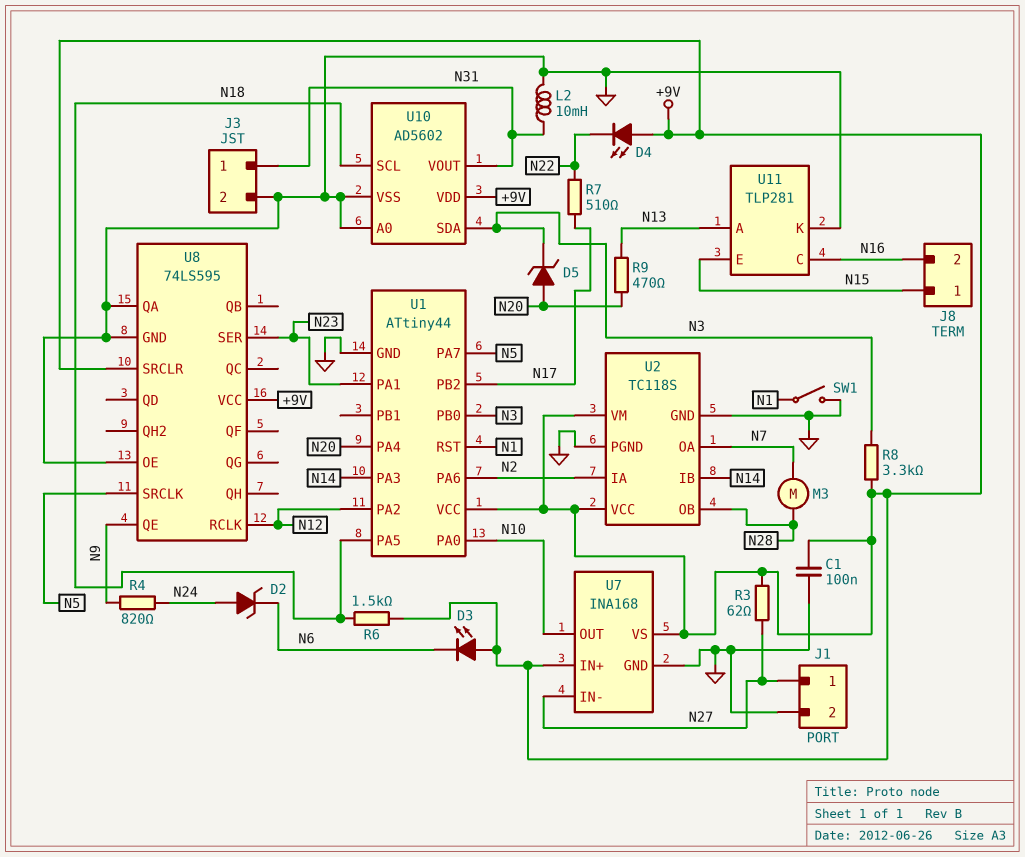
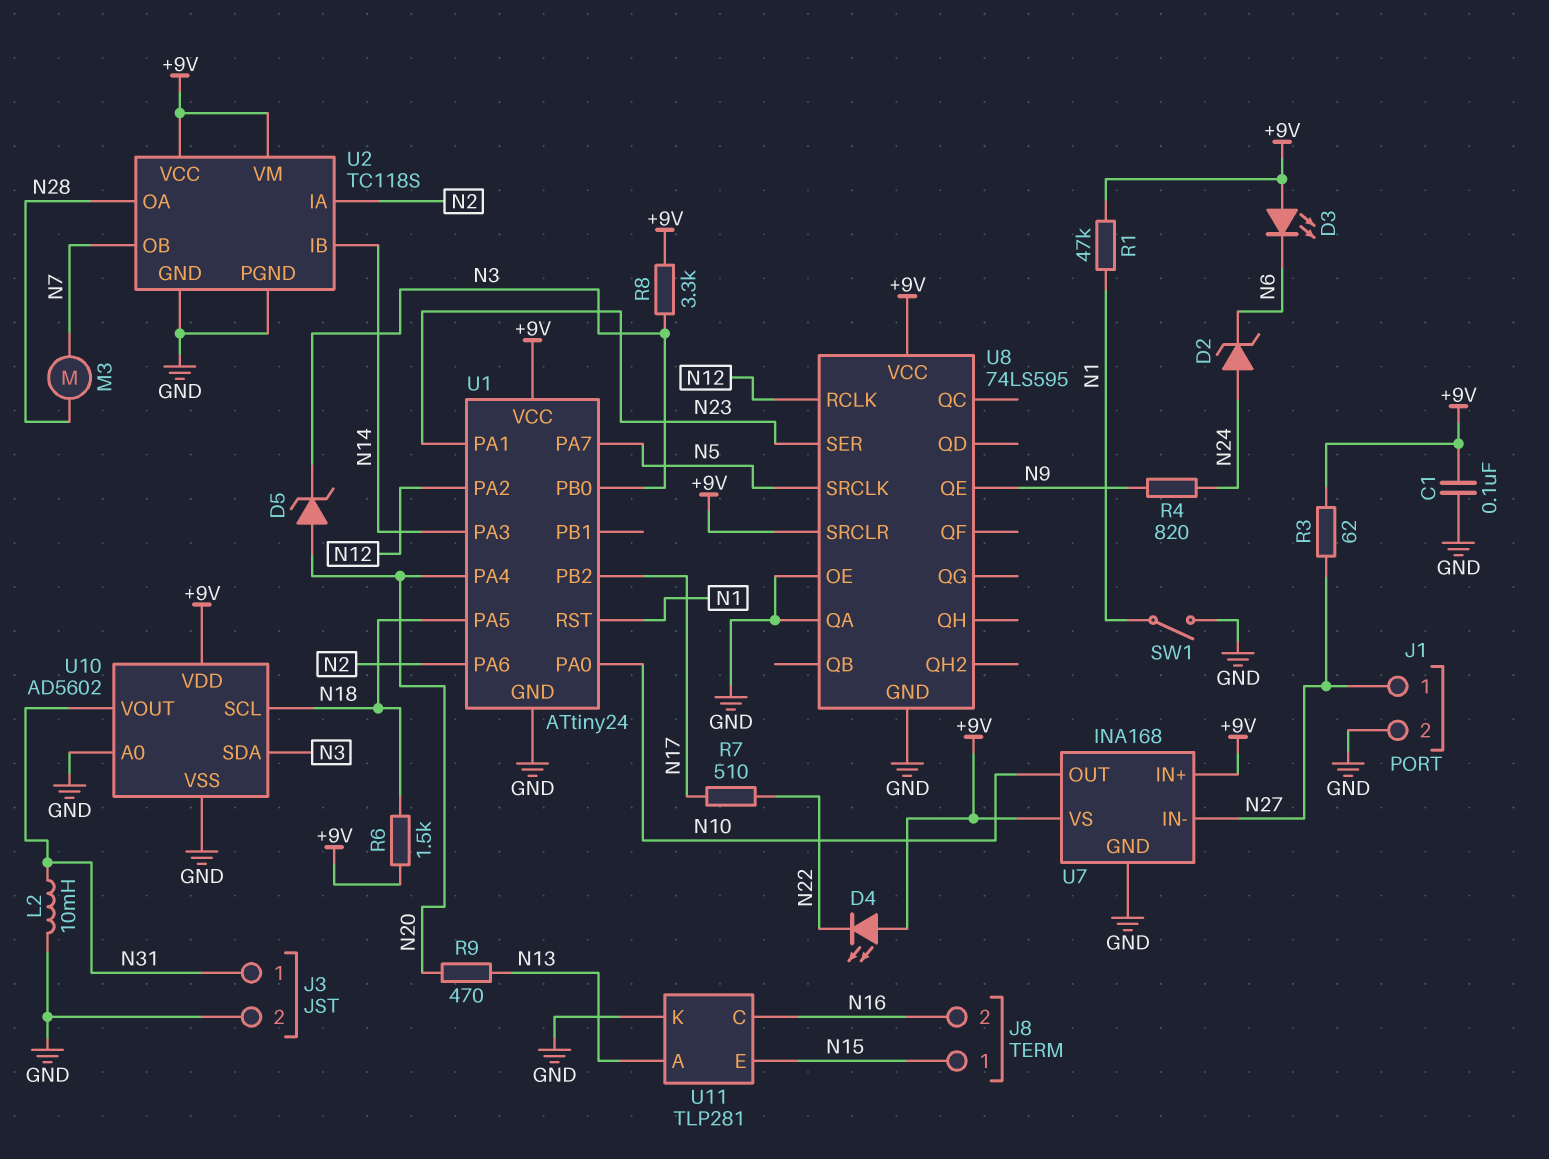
R1: none -> 47k (+9V, N1)
U1: ATtiny44 -> ATtiny24
U2 pin OA: N7 -> N28
U2 pin OB: N28 -> N7

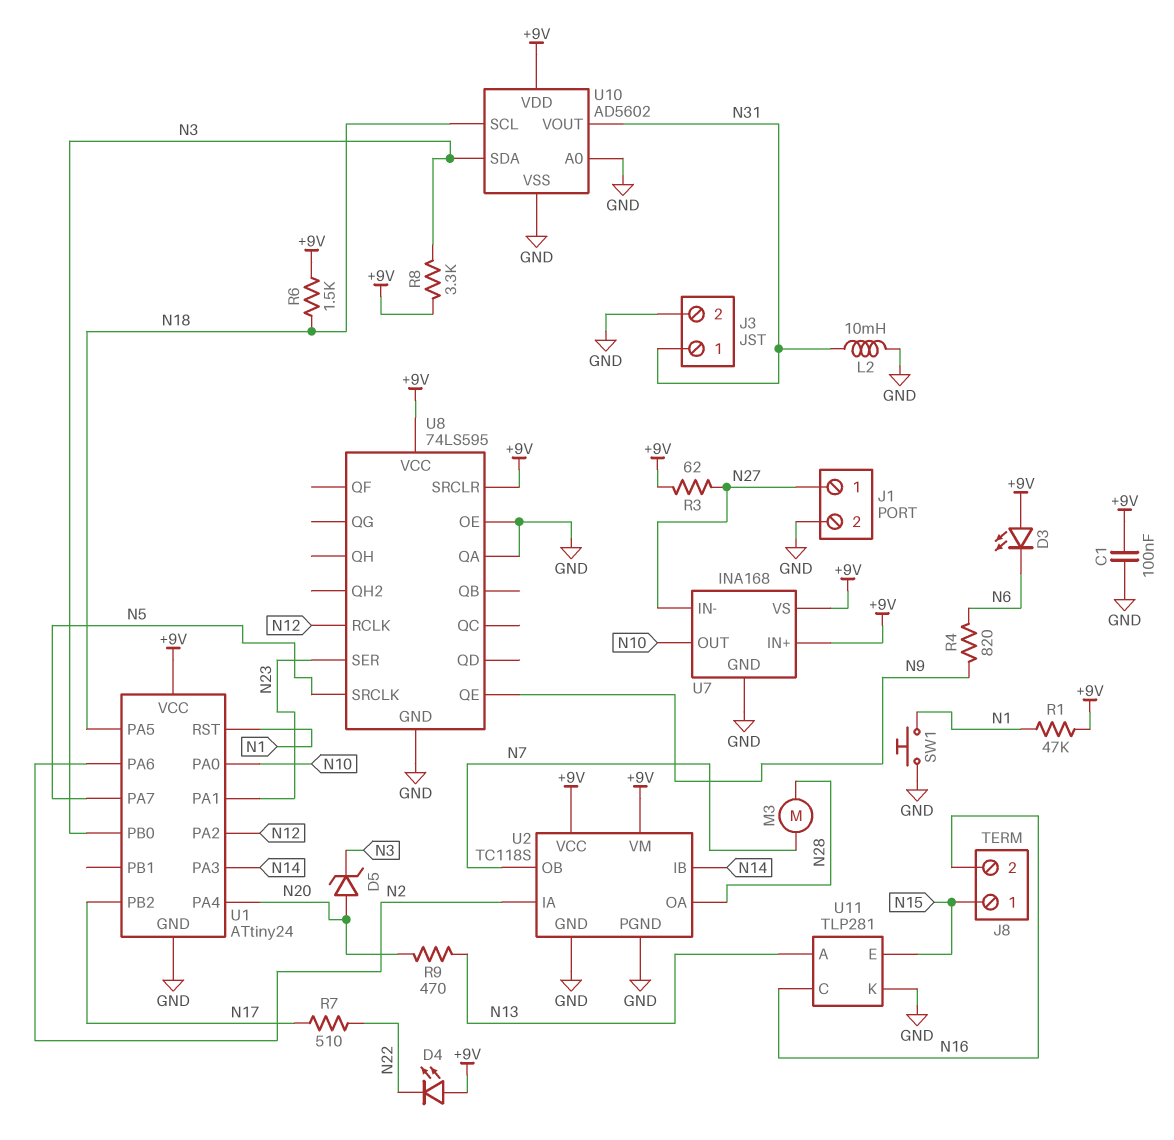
D2: zener (A N24, K N6) -> none
R4: 820 (N9, N24) -> 820 (N6, N9)
SW1: switch (GND, N1) -> button (GND, N1)

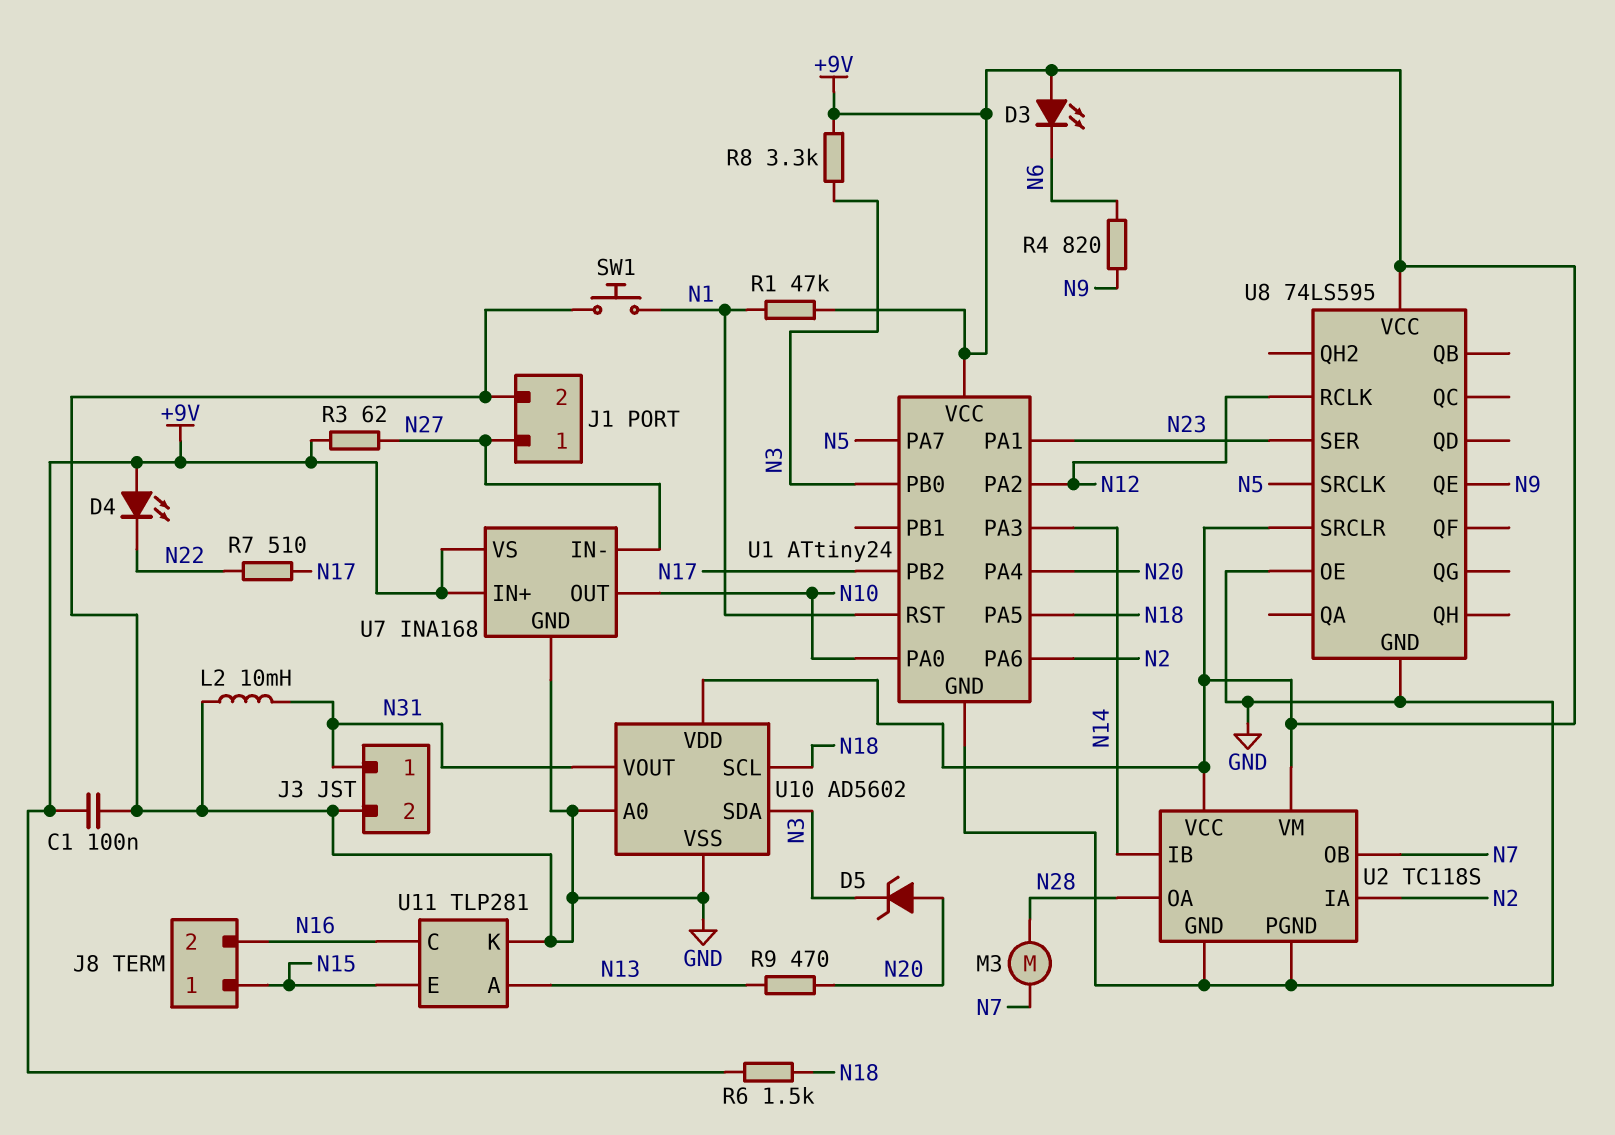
U8 pin QA: GND -> none

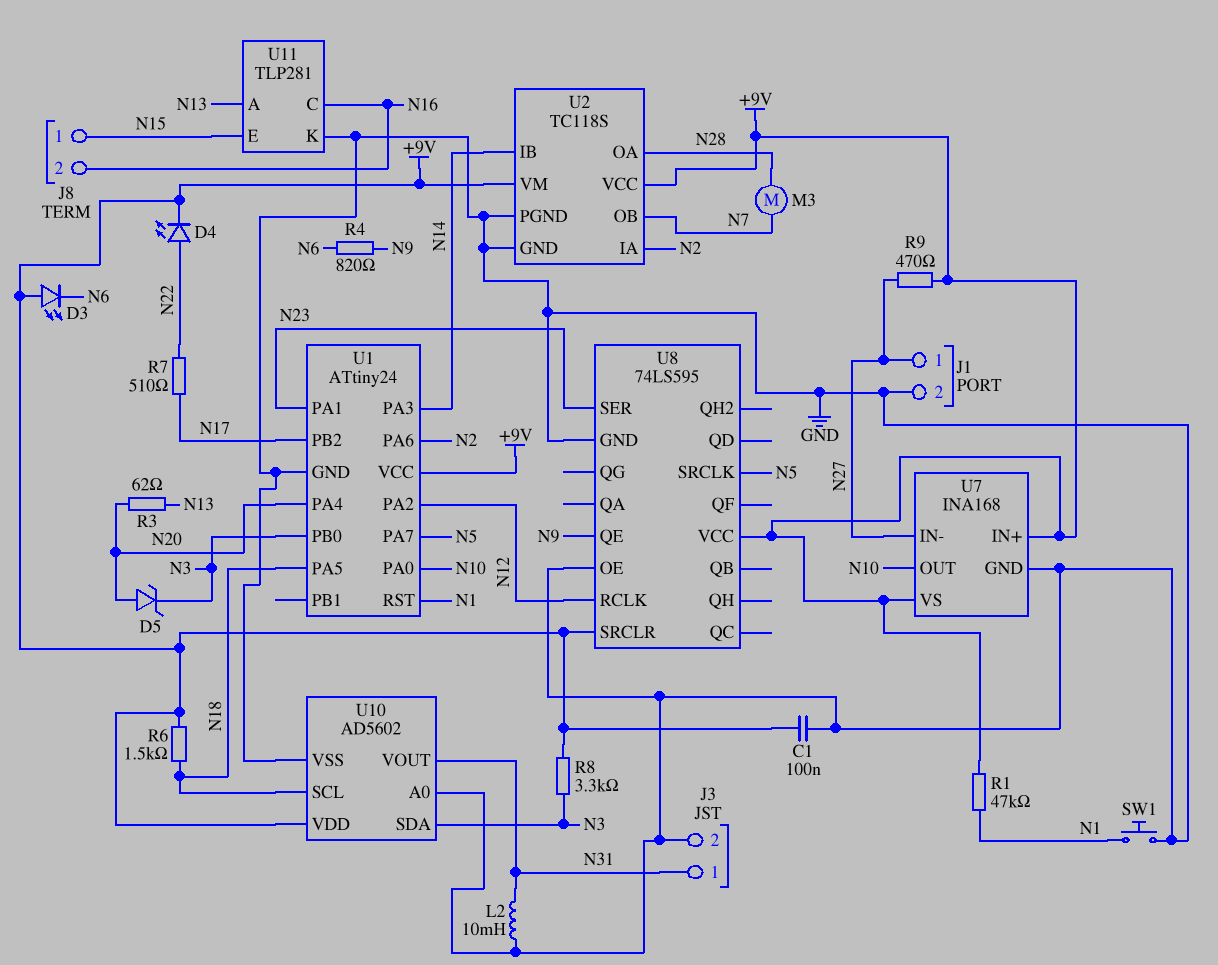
D4: LED (A +9V, K N22) -> LED (A N22, K +9V)
R3: 62 (+9V, N27) -> 62 (N13, N20)
R9: 470 (N13, N20) -> 470 (+9V, N27)

